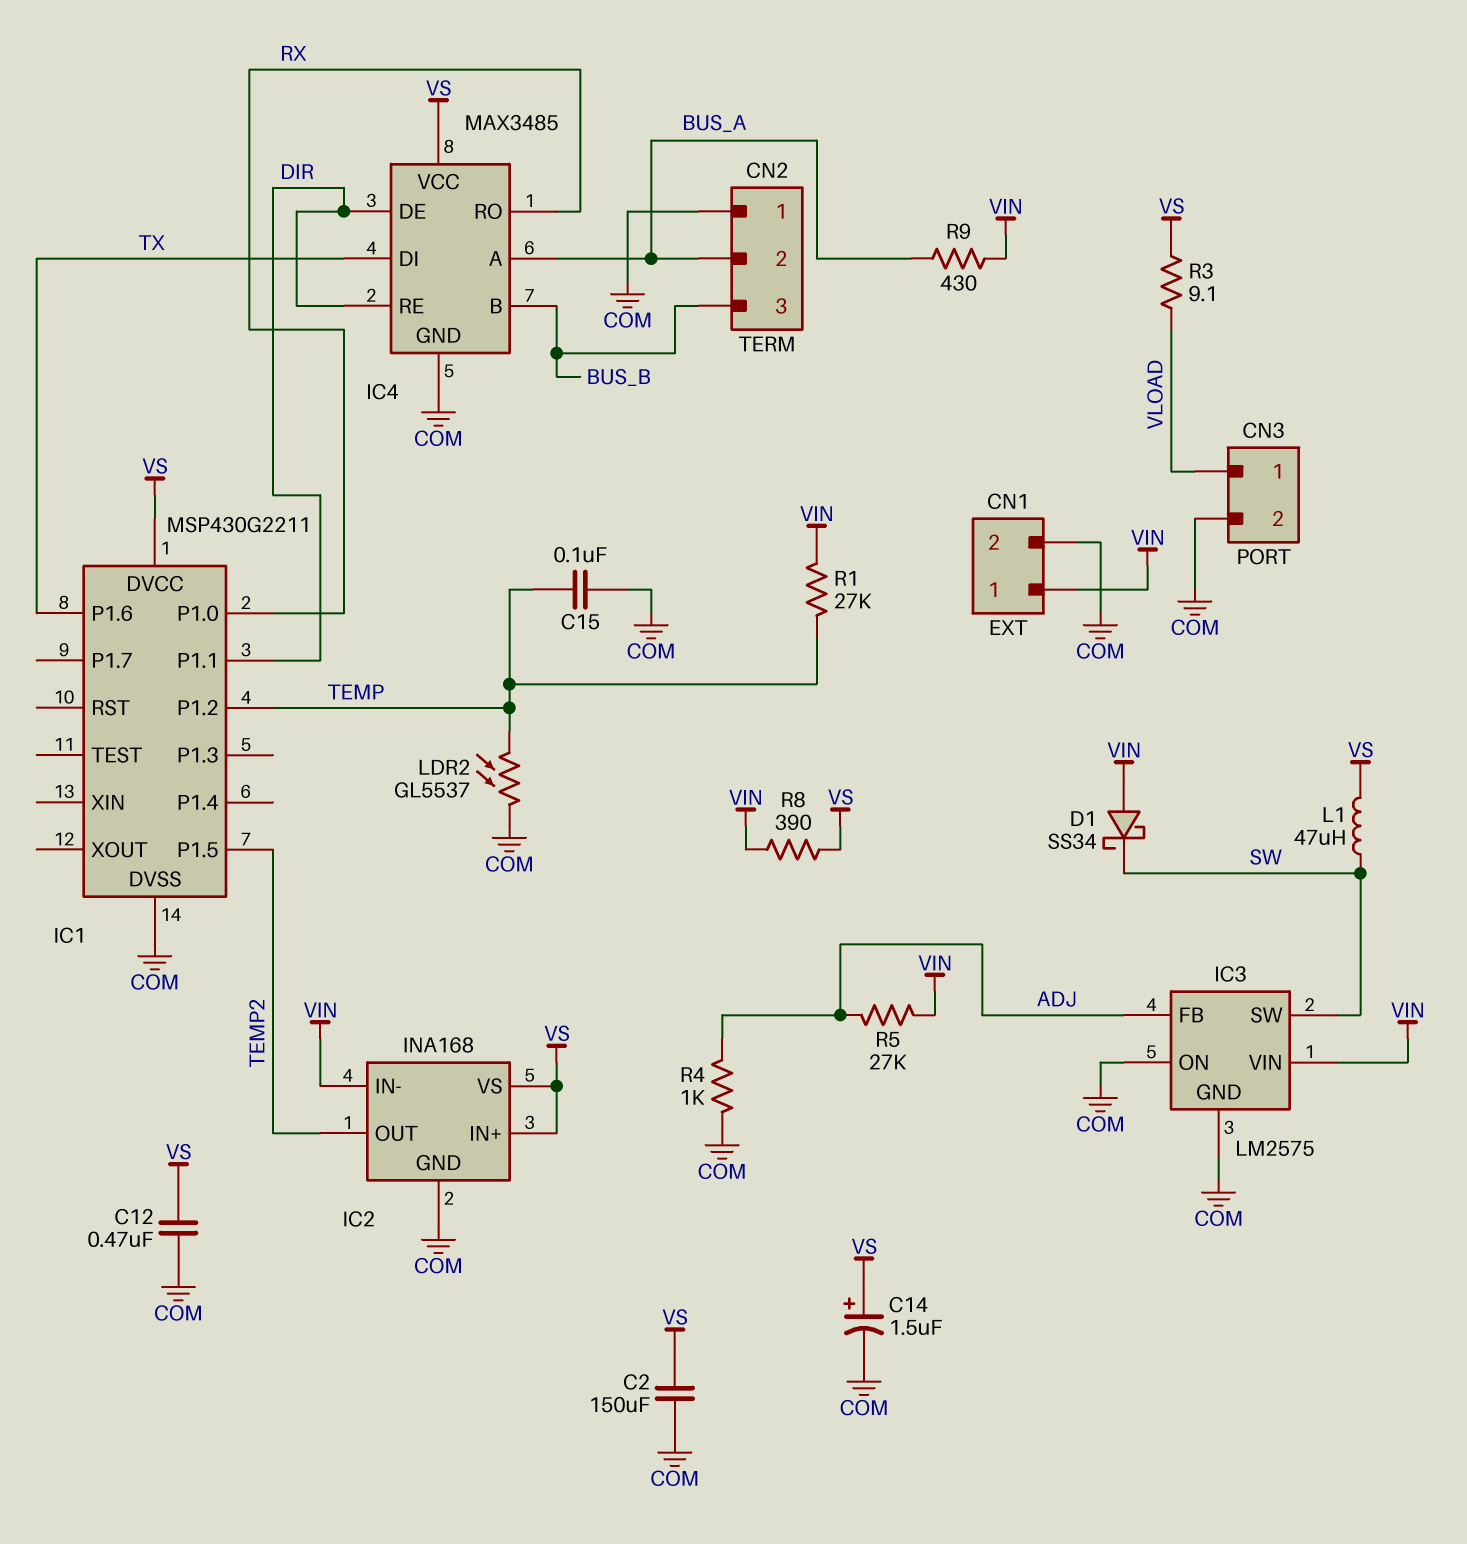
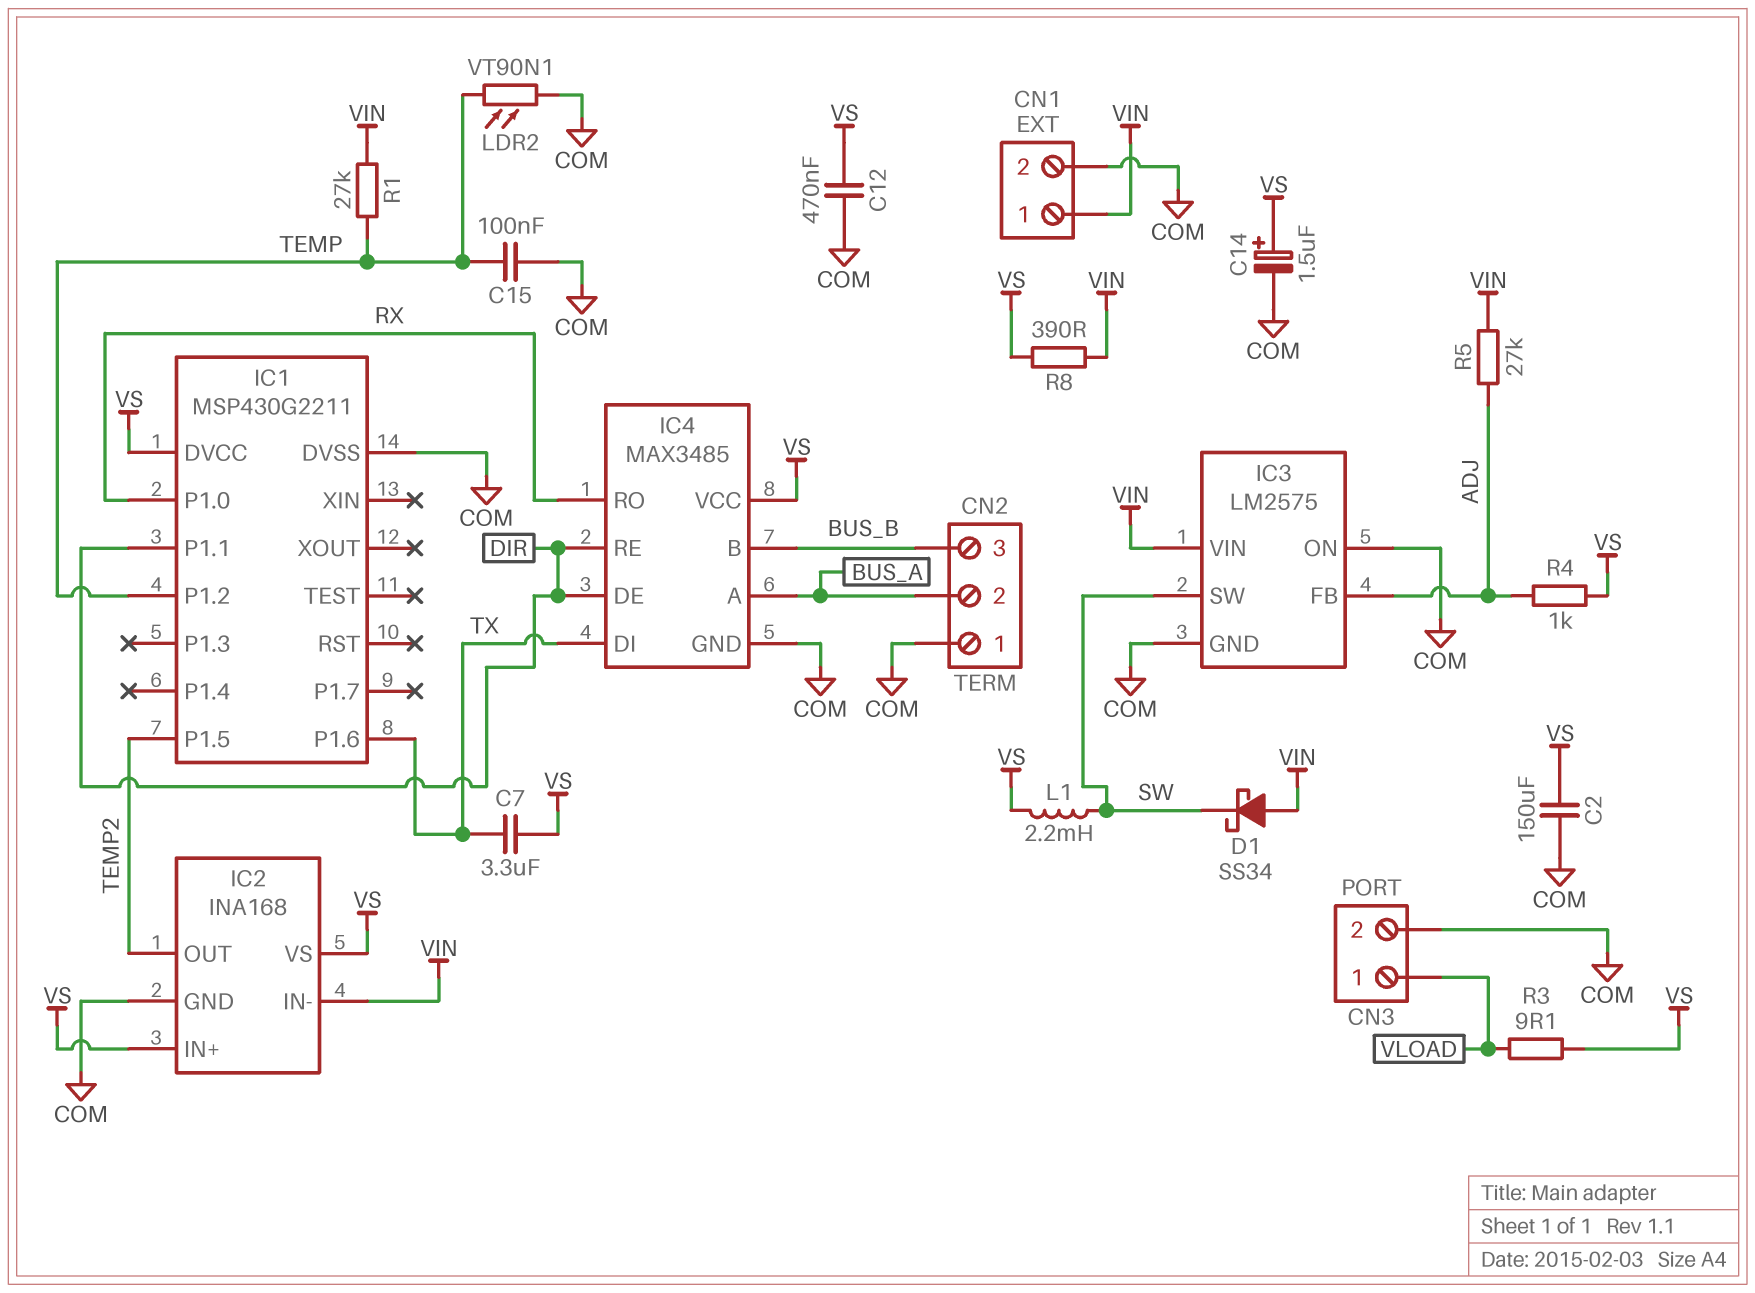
C7: none -> 3.3uF (TX, VS)
L1: 47uH (SW, VS) -> 2.2mH (SW, VS)
LDR2: GL5537 (COM, TEMP) -> VT90N1 (COM, TEMP)
R4: 1k (ADJ, COM) -> 1k (ADJ, VS)
R9: 430 (BUS_A, VIN) -> none

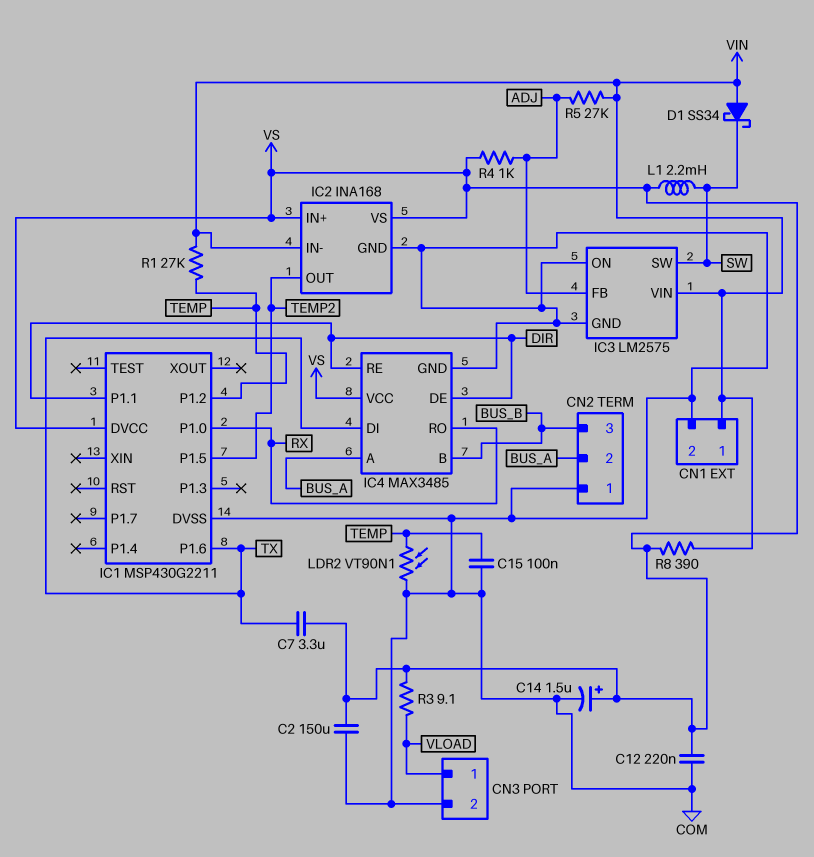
C12: 470nF (COM, VS) -> 220nF (COM, VS)

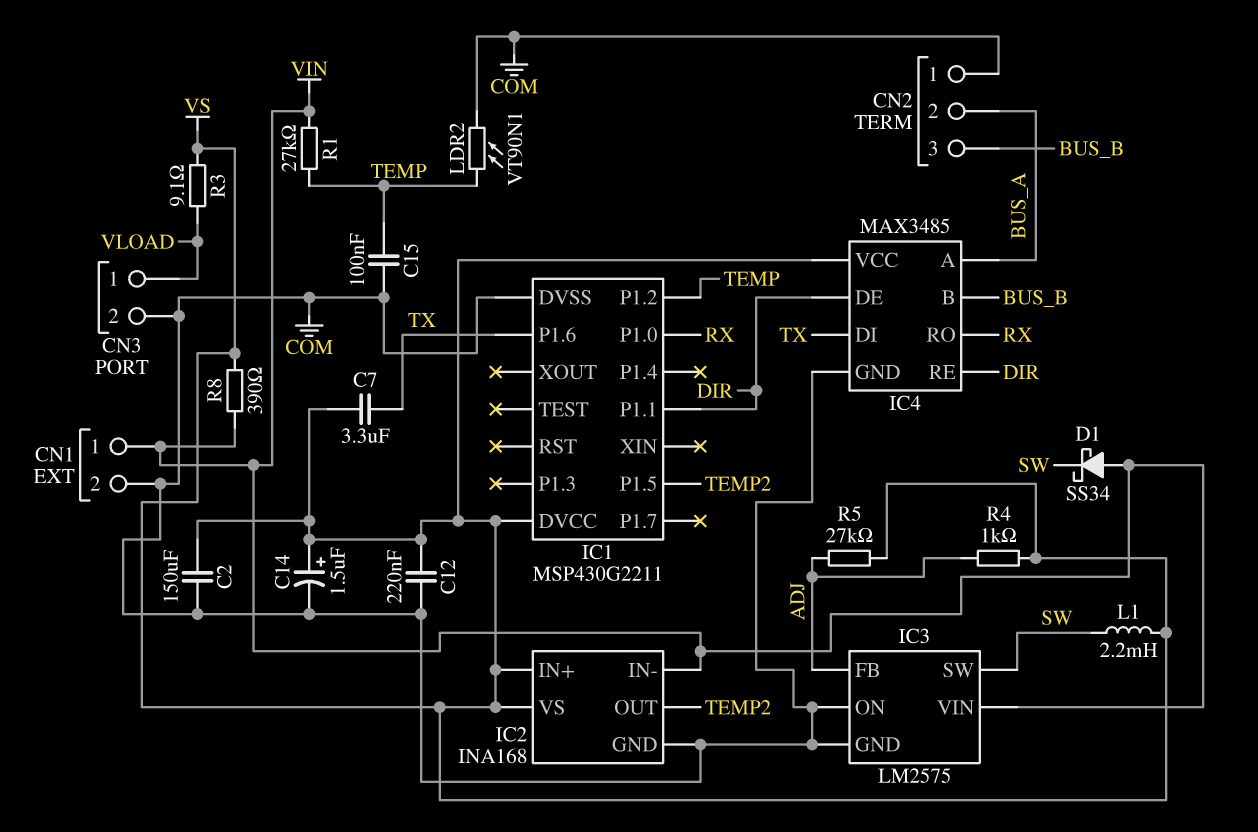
R5: 27k (ADJ, VIN) -> 27k (ADJ, VS)

